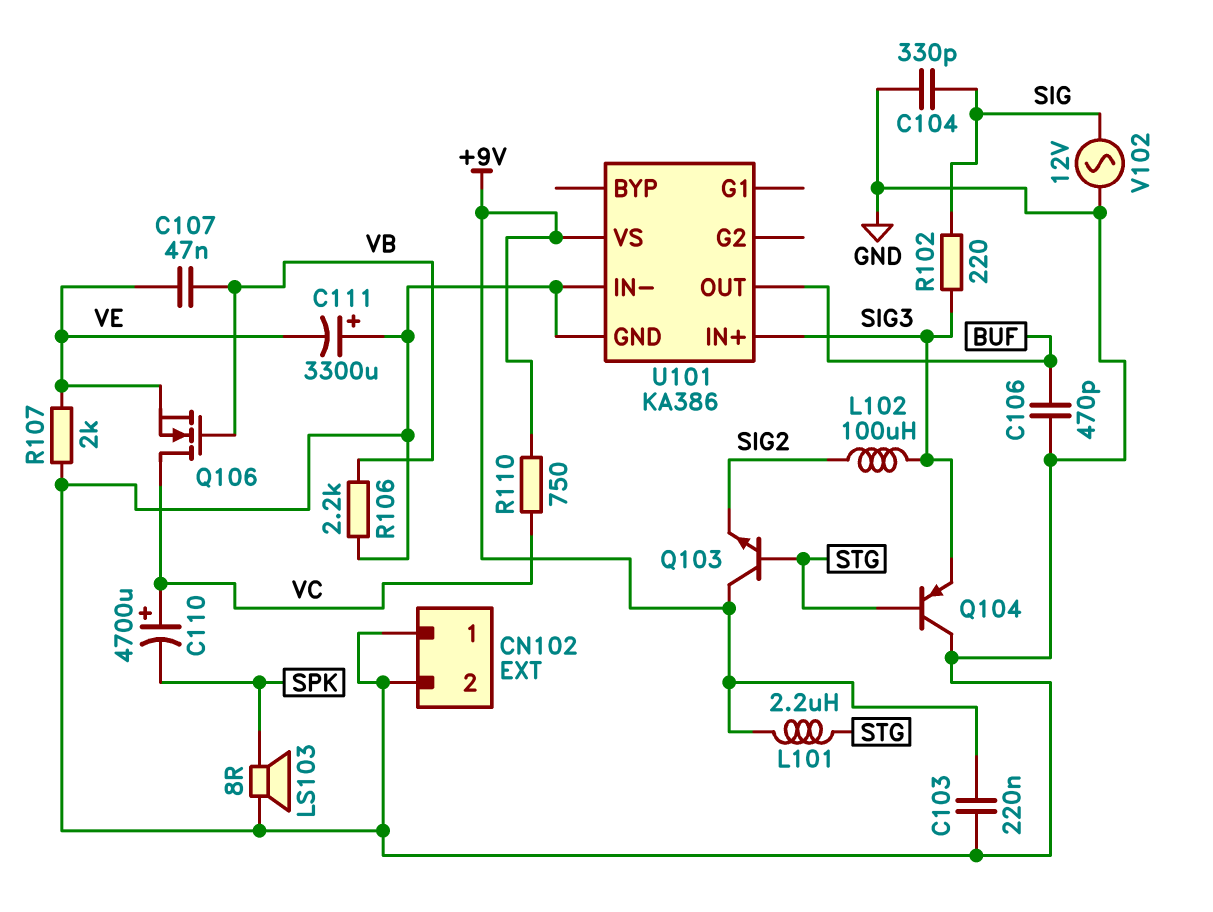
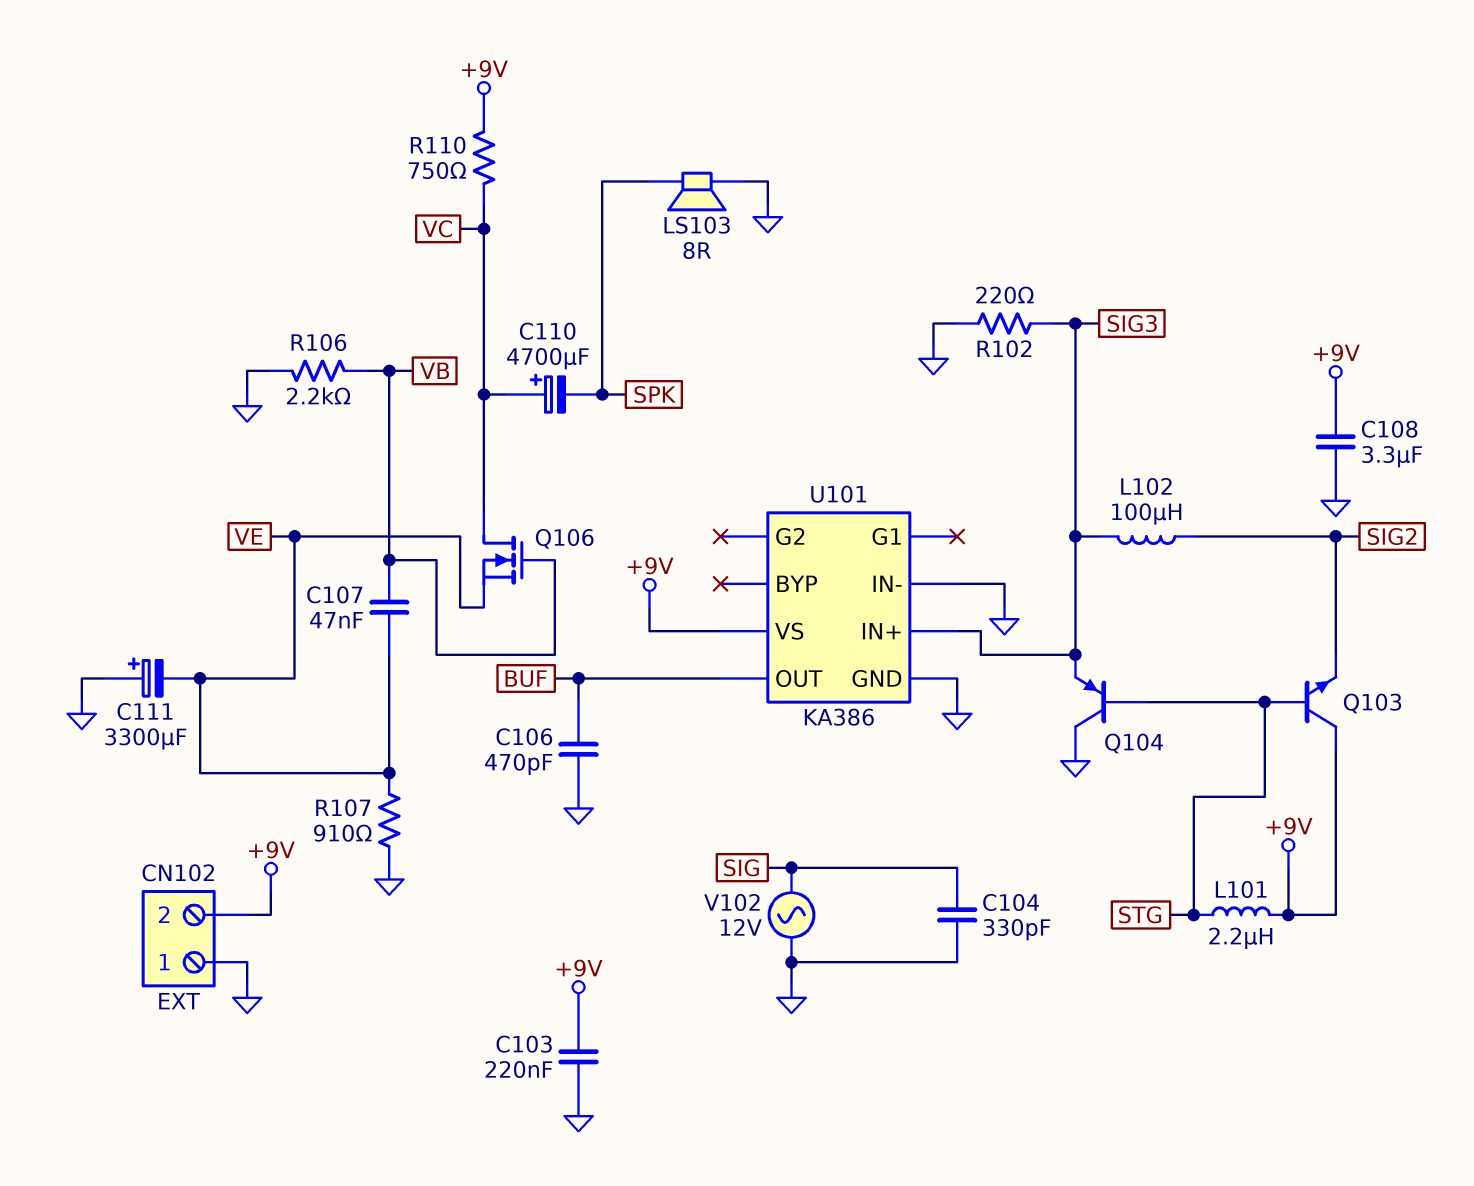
C108: none -> 3.3uF (+9V, GND)
CN102 pin 2: GND -> +9V
R102: 220 (SIG, SIG3) -> 220 (GND, SIG3)
R107: 2k (GND, VE) -> 910 (GND, VE)

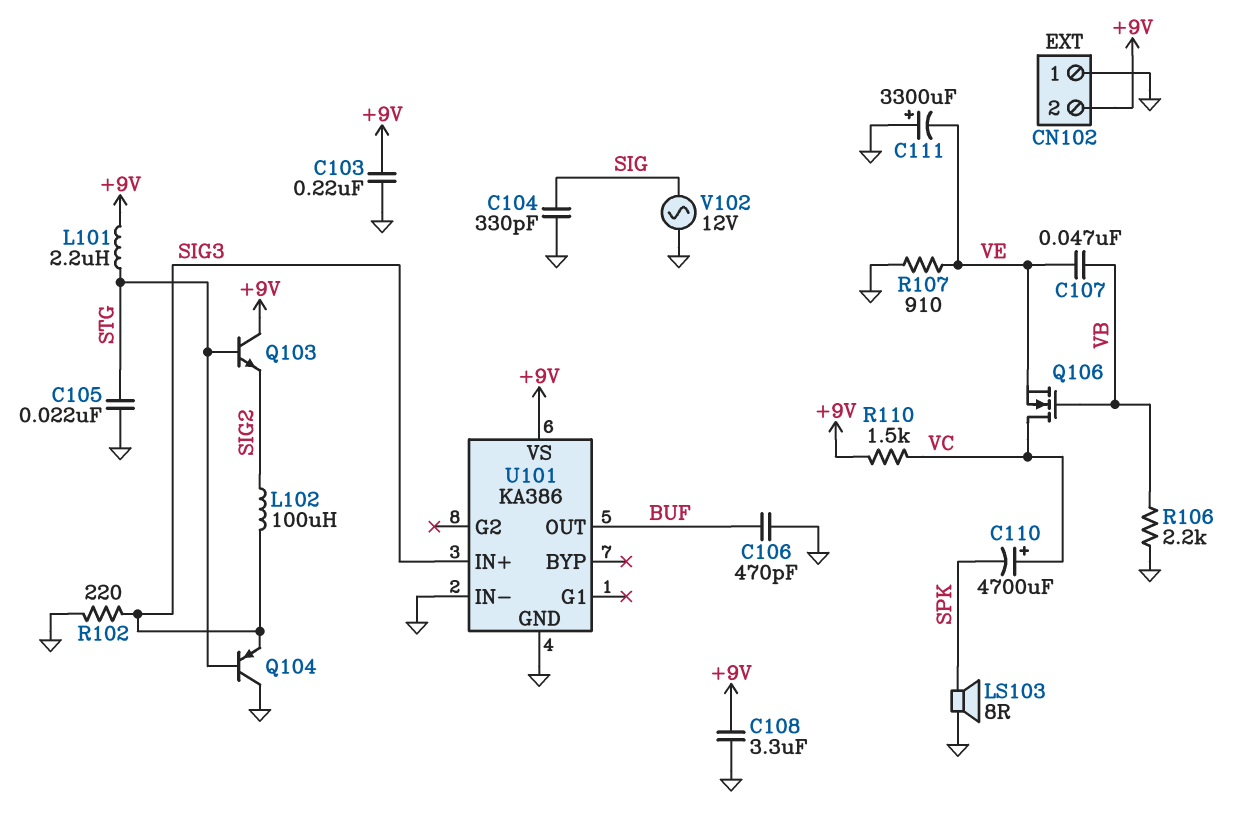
C105: none -> 22nF (GND, STG)
R110: 750 (+9V, VC) -> 1.5k (+9V, VC)

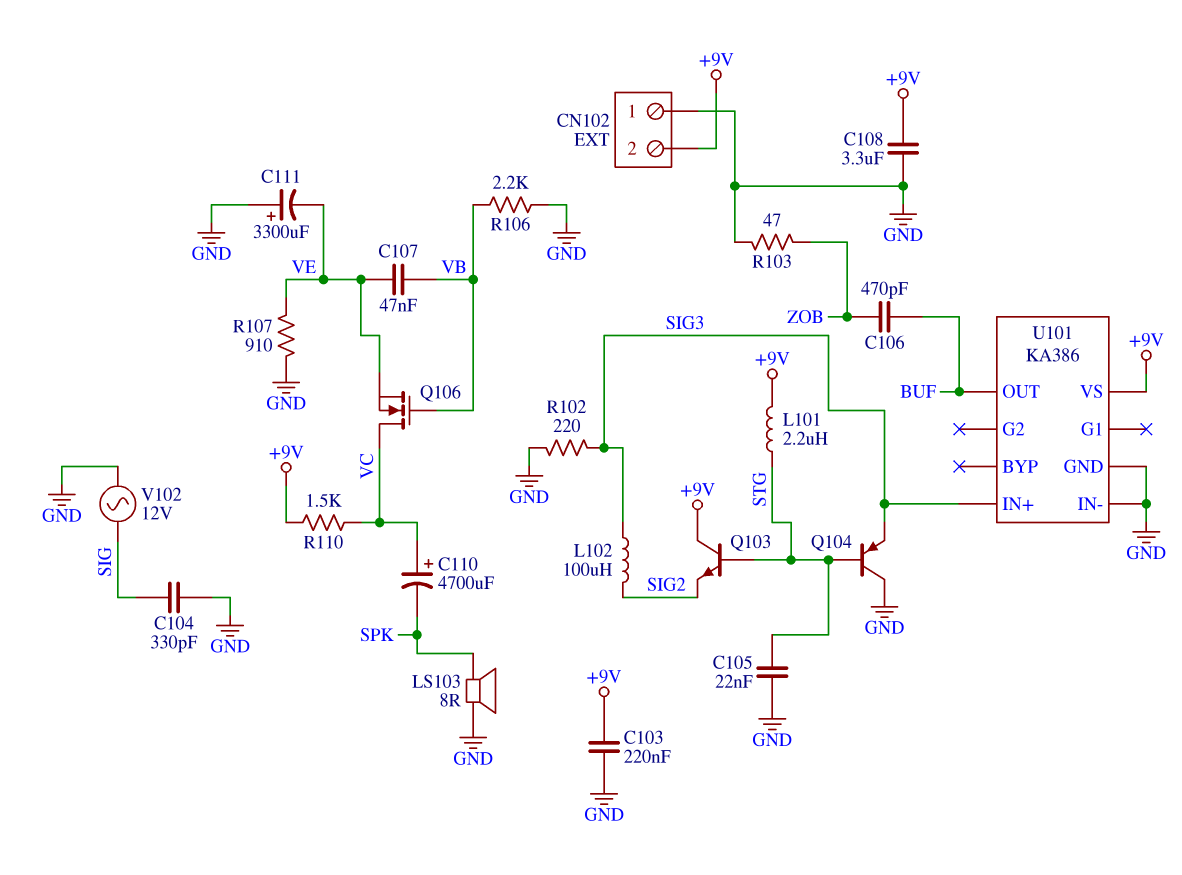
C106: 470pF (BUF, GND) -> 470pF (BUF, ZOB)
R103: none -> 47 (GND, ZOB)

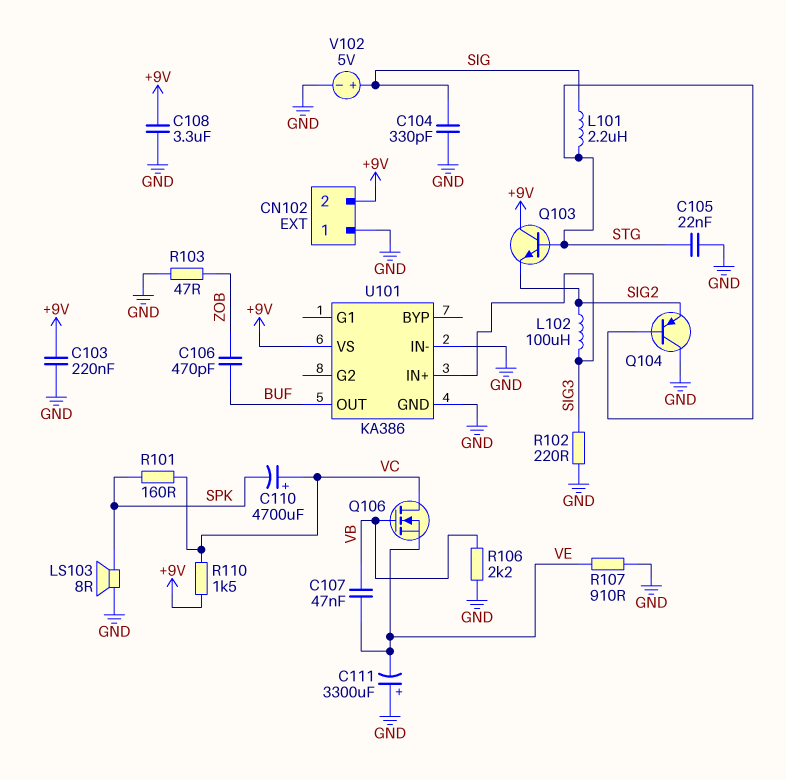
L101: 2.2uH (+9V, STG) -> 2.2uH (SIG, STG)
Q104: PNP (B STG, C GND, E SIG3) -> PNP (B STG, C GND, E SIG2)
R101: none -> 160 (SPK, VC)
V102: AC 12V (GND, SIG) -> 5V (plus SIG, minus GND)

